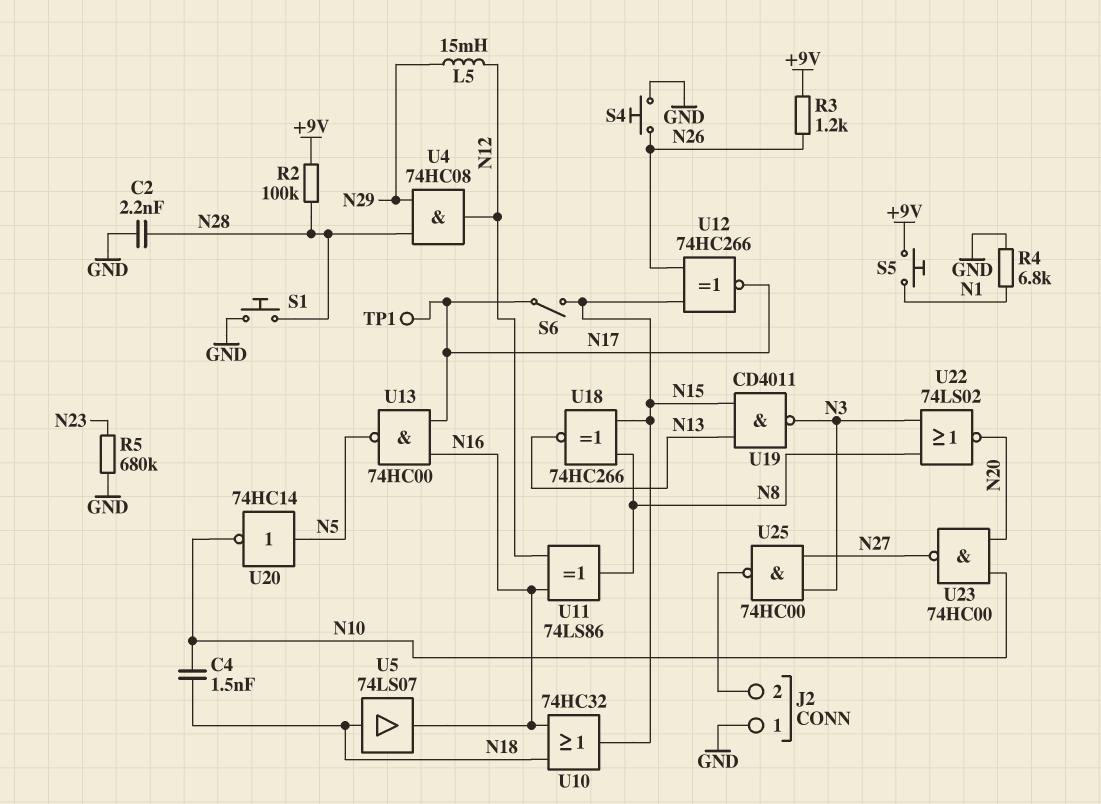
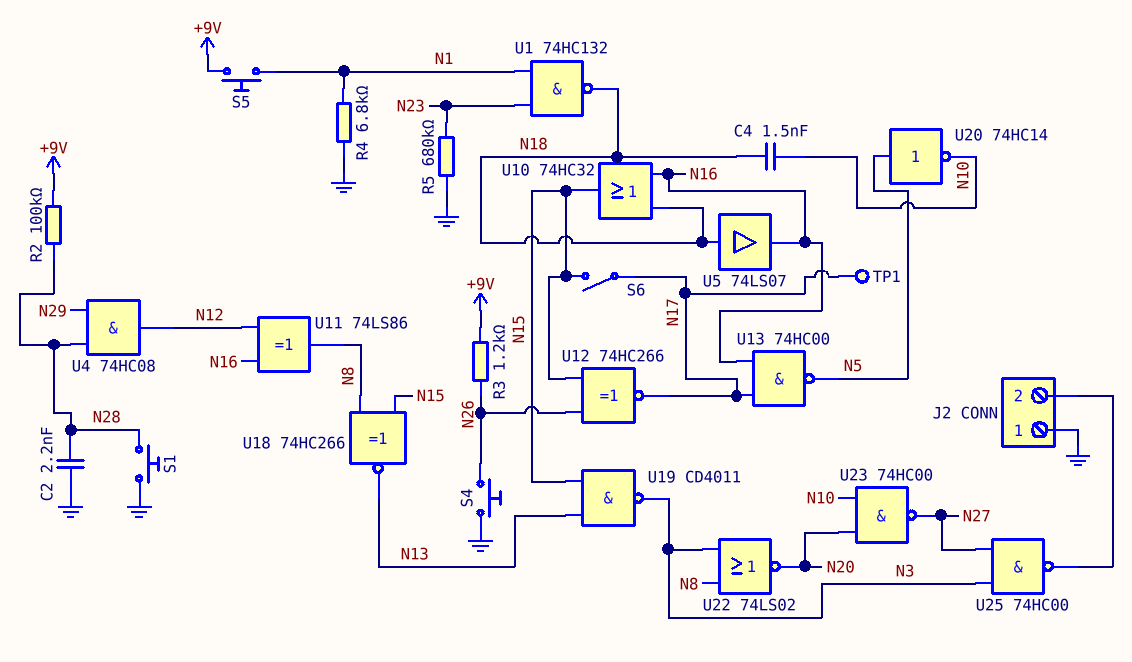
L5: 15mH (N12, N29) -> none
U1: none -> NAND 74HC132 (in N1, in N23, out N18)

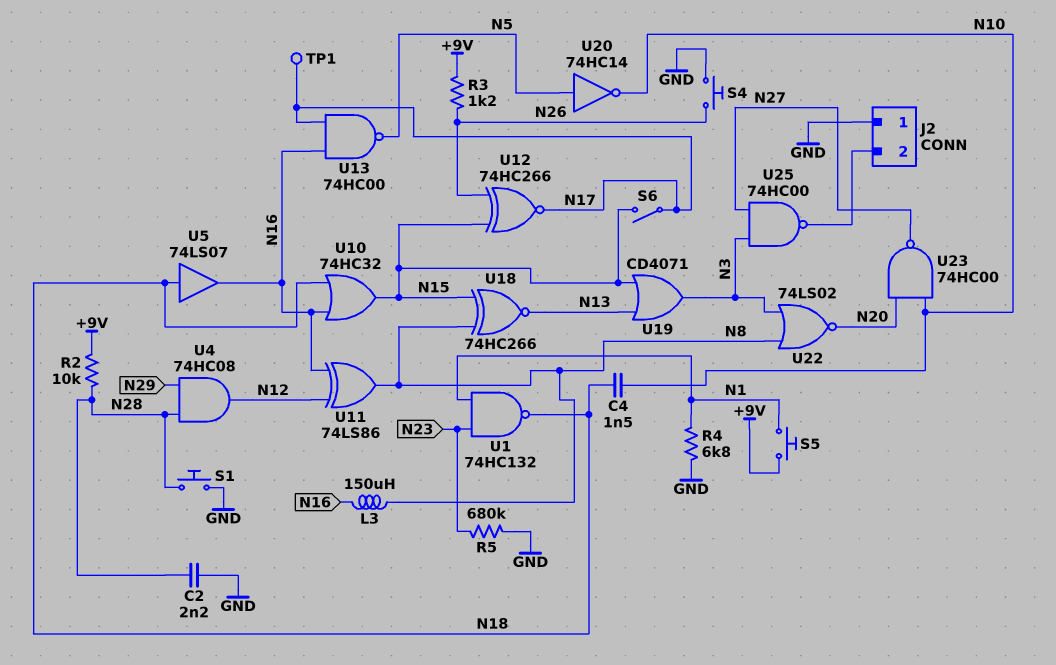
L3: none -> 150uH (N8, N16)
R2: 100k (+9V, N28) -> 10k (+9V, N28)
U19: NAND CD4011 (in N13, in N15, out N3) -> OR CD4071 (in N13, in N15, out N3)

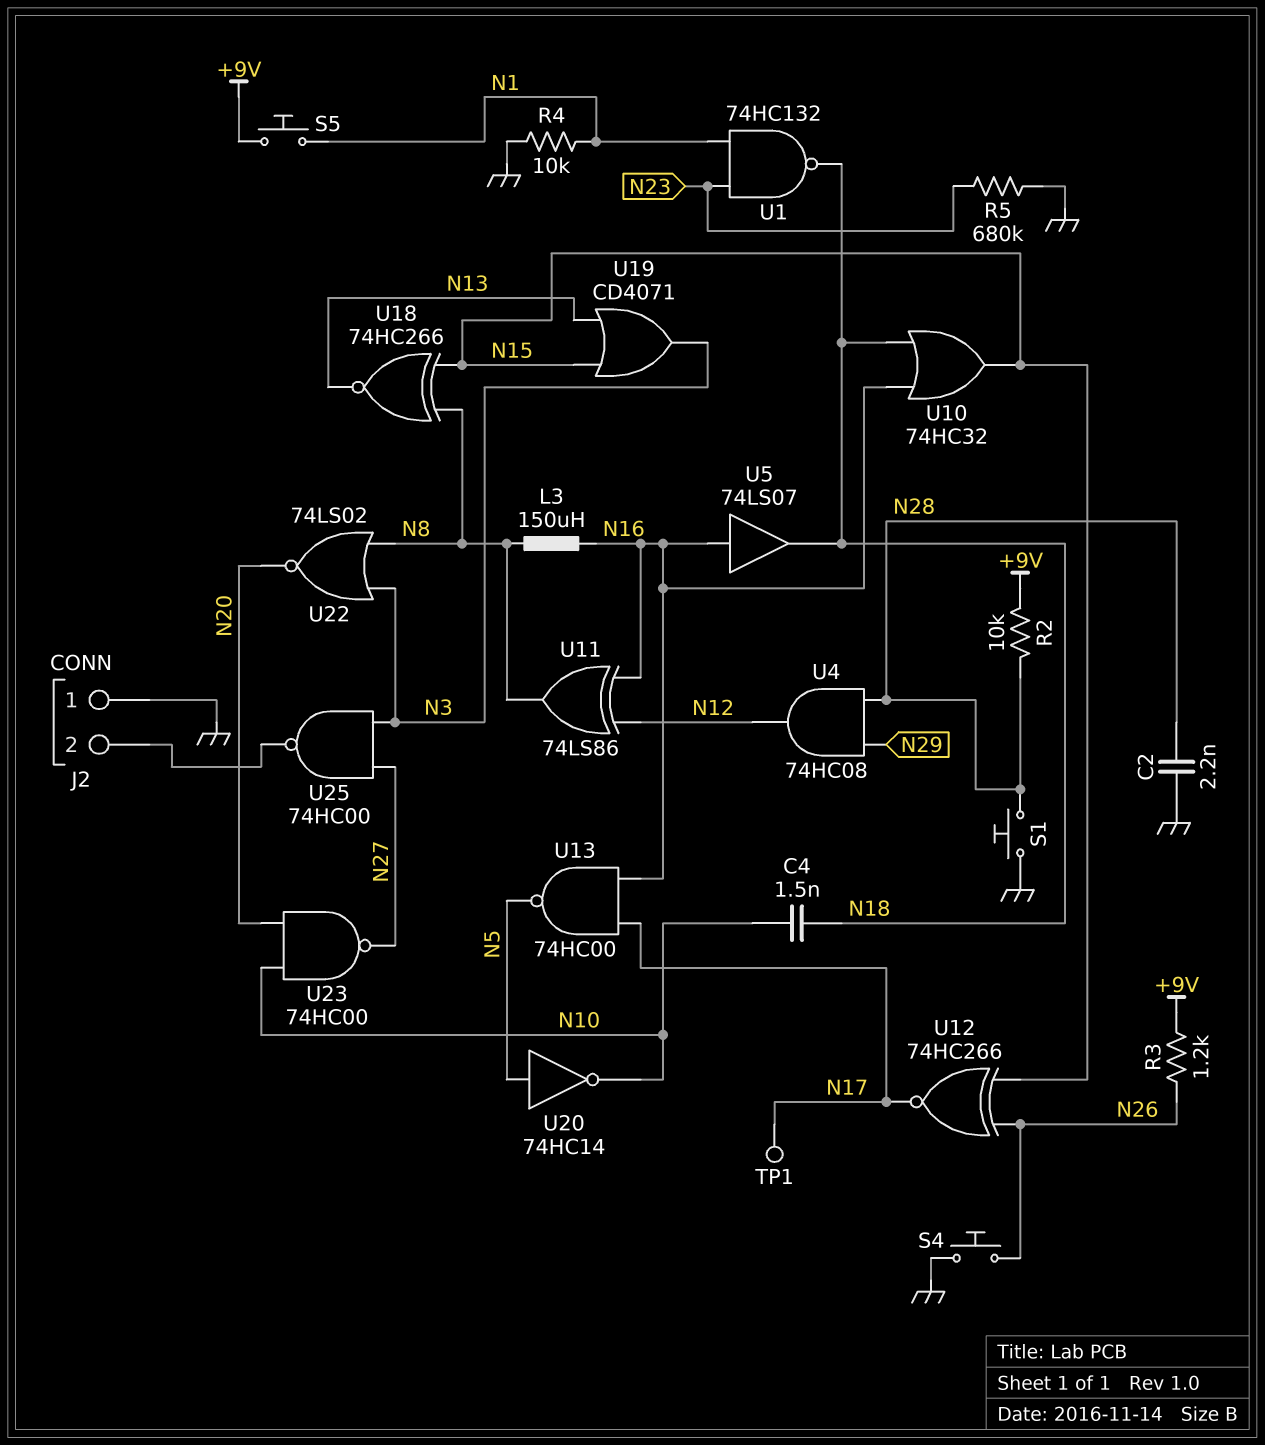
R4: 6.8k (GND, N1) -> 10k (GND, N1)
S6: switch (N15, N17) -> none
U5: buffer 74LS07 (in N18, out N16) -> buffer 74LS07 (in N16, out N18)

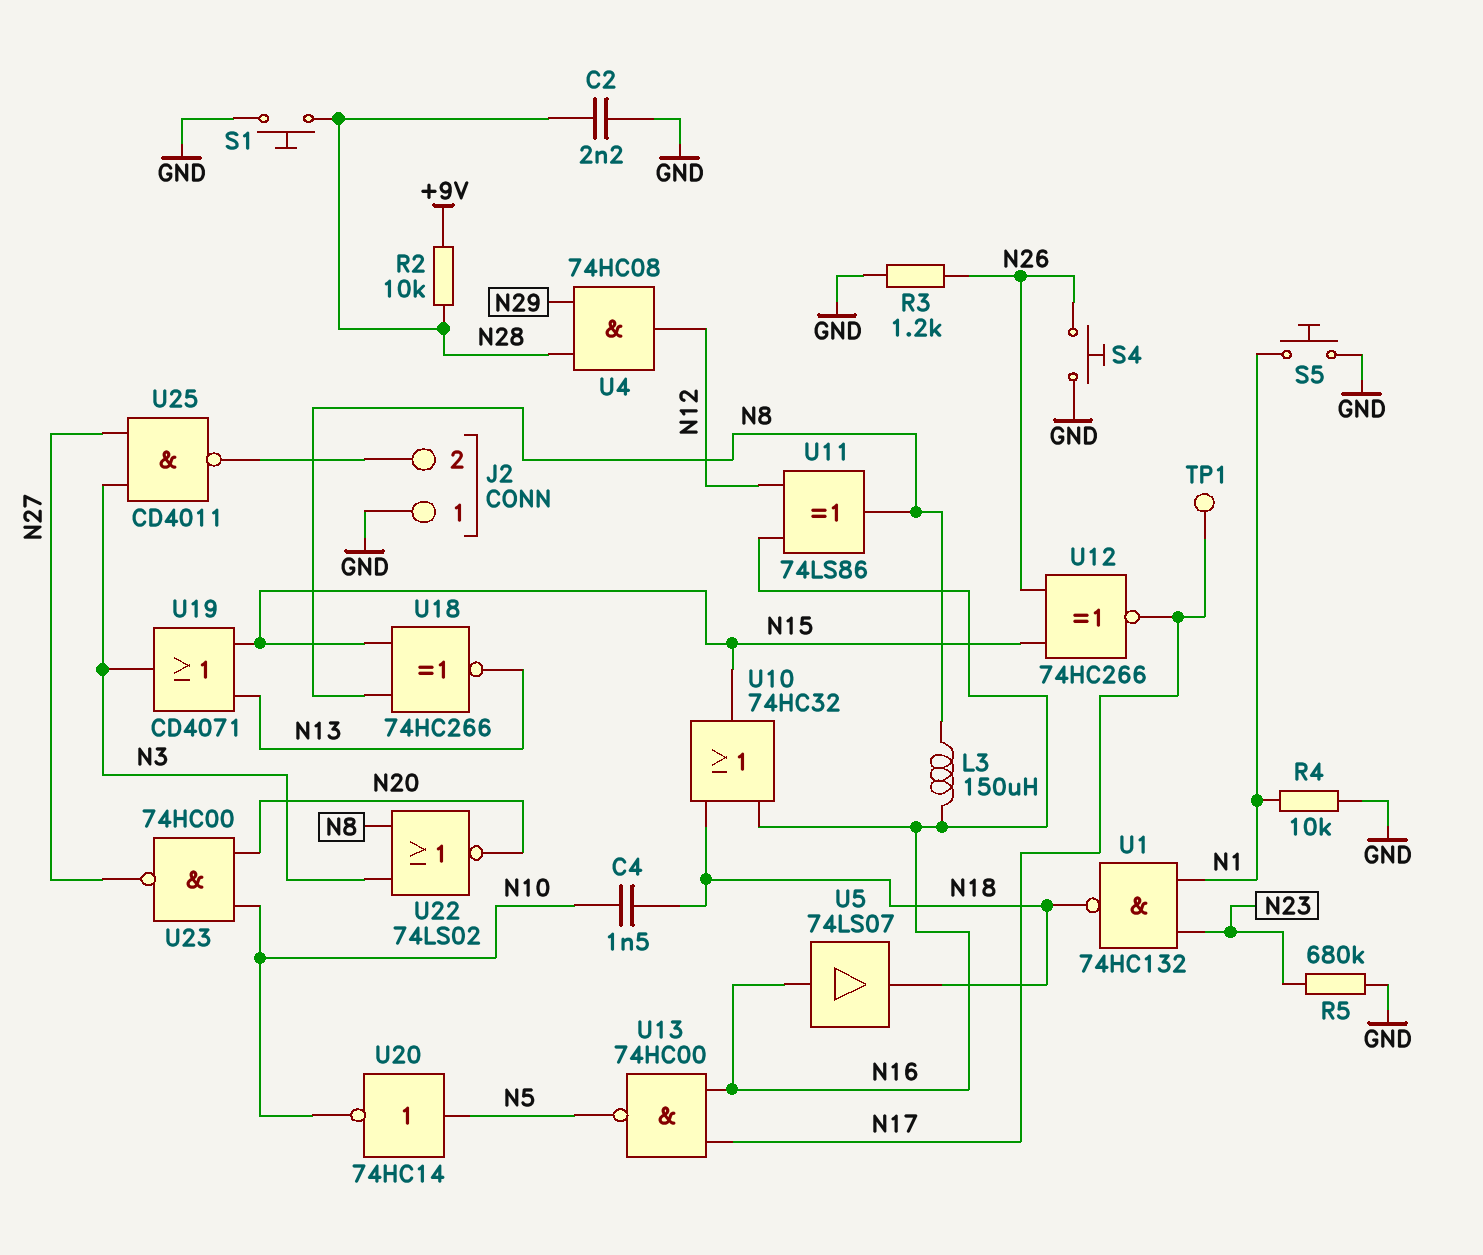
R3: 1.2k (+9V, N26) -> 1.2k (GND, N26)
S5: button (+9V, N1) -> button (GND, N1)
U25: NAND 74HC00 (in N3, in N27, out J2/2) -> NAND CD4011 (in N3, in N27, out J2/2)

